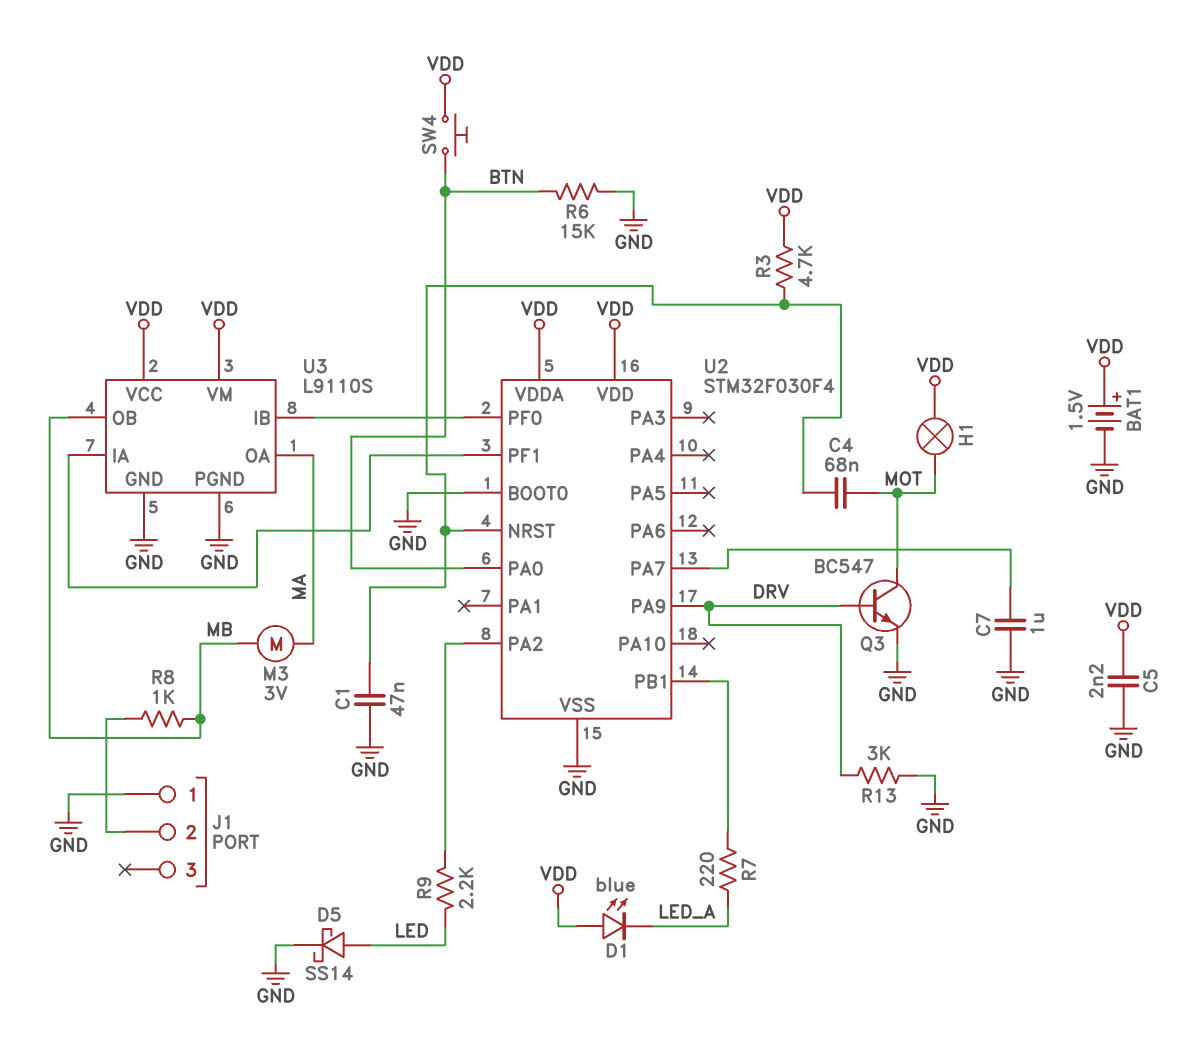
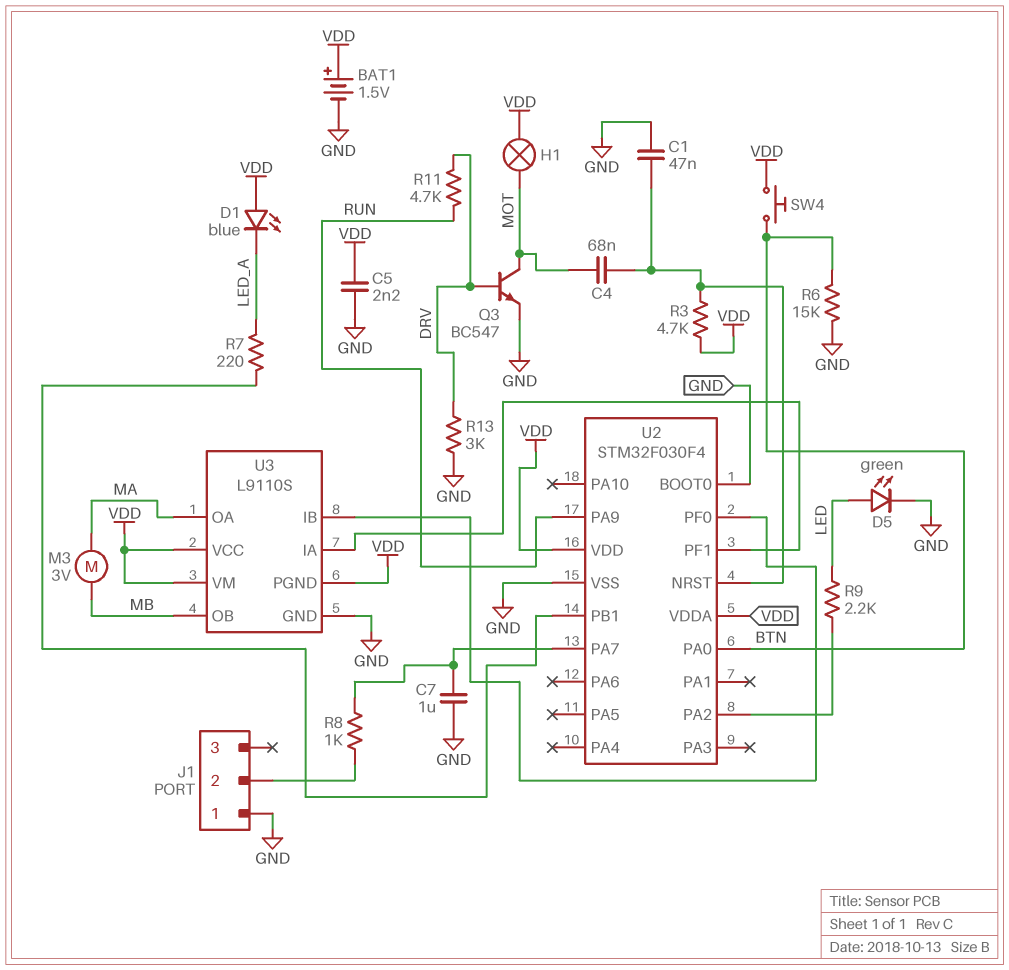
D5: schottky SS14 (A LED, K GND) -> LED green (A LED, K GND)
R8: 1k (J1/2, MB) -> 1k (J1/2, U2/PA7)
R11: none -> 4.7k (DRV, RUN)
U2 pin PA9: DRV -> RUN
U3 pin PGND: GND -> VDD

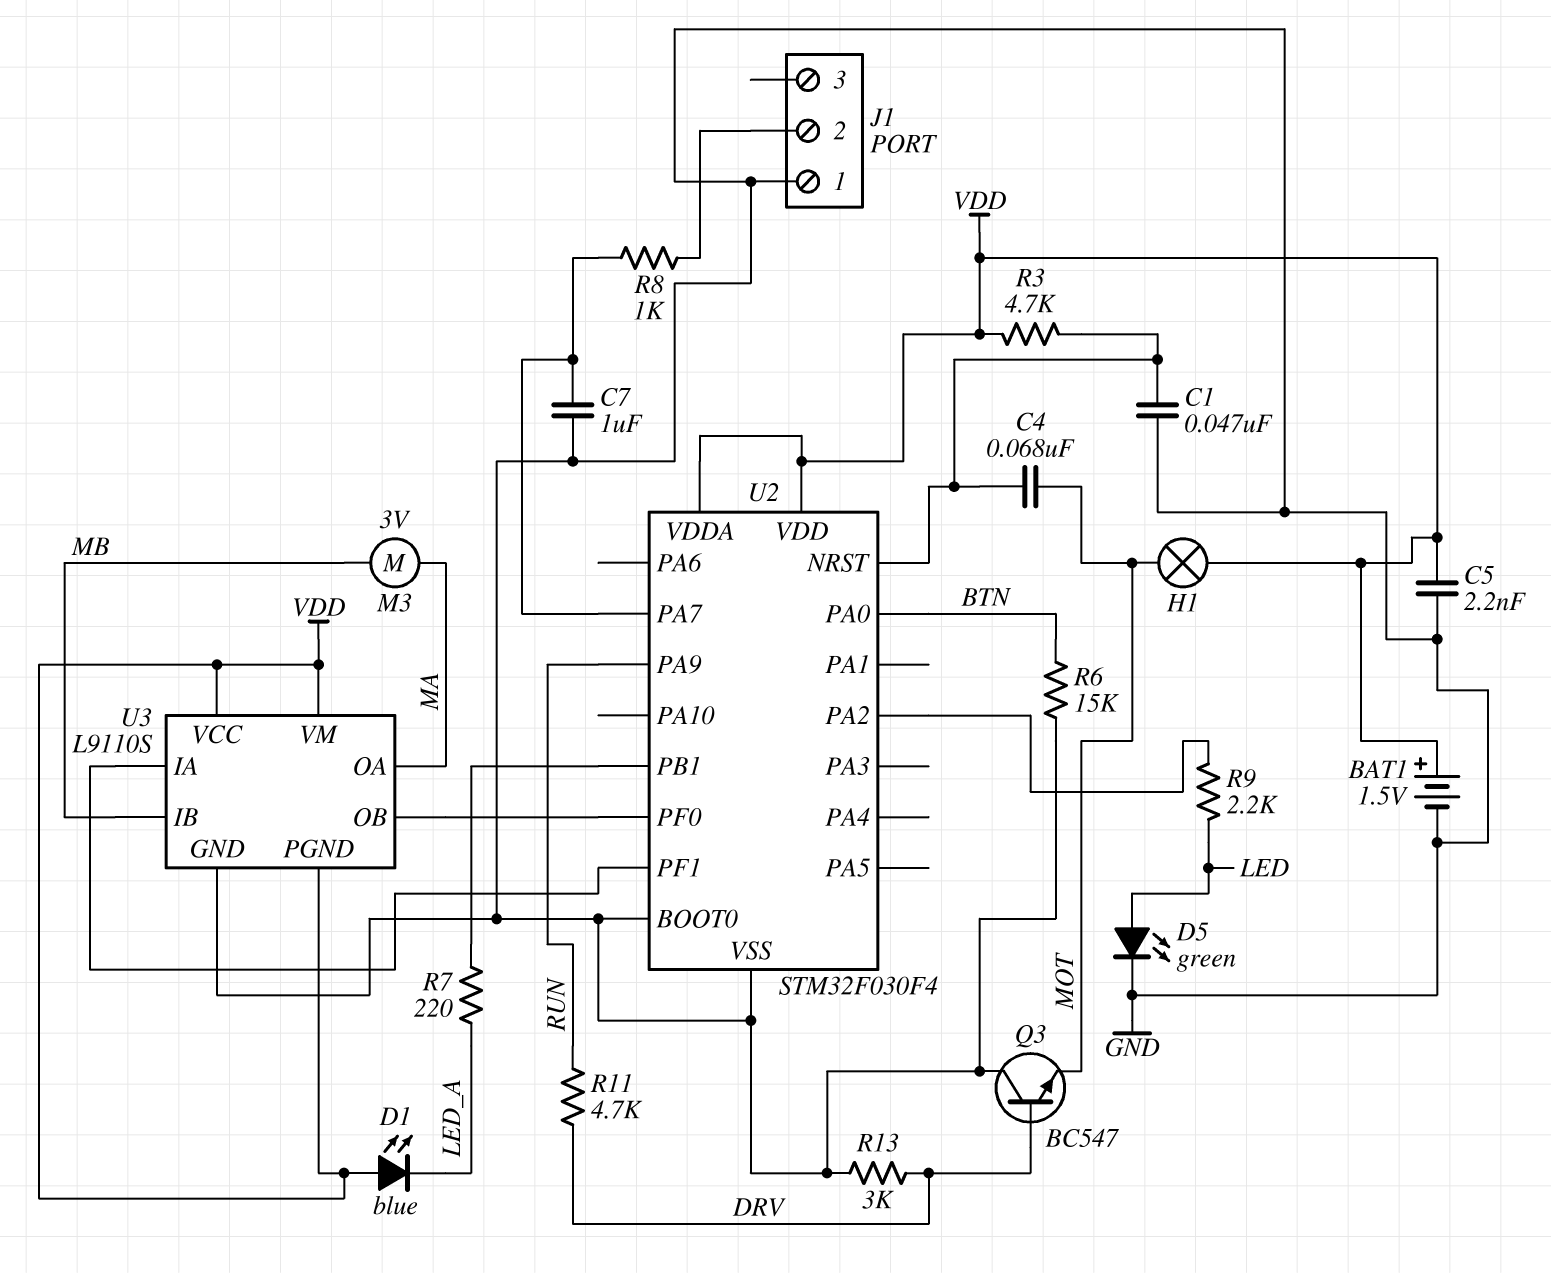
Q3: NPN BC547 (B DRV, C MOT, E GND) -> NPN BC547 (B DRV, C GND, E MOT)
SW4: button (BTN, VDD) -> none
U3 pin IB: U2/PF0 -> MB
U3 pin OB: MB -> U2/PF0

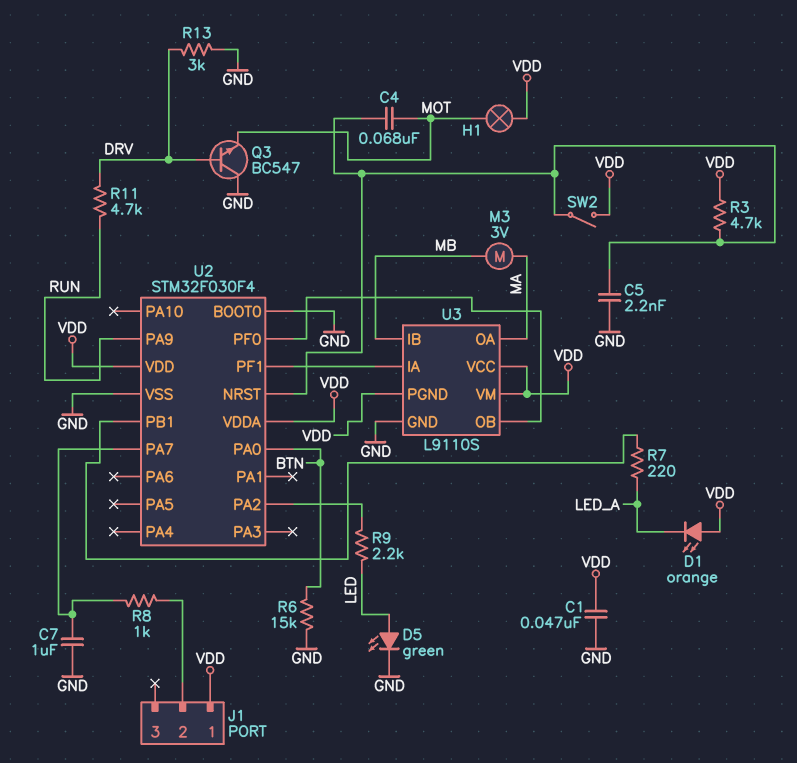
BAT1: 1.5V (plus VDD, minus GND) -> none
C1: 47nF (GND, U2/NRST) -> 47nF (GND, VDD)
C5: 2.2nF (GND, VDD) -> 2.2nF (GND, U2/NRST)
D1: LED blue (A VDD, K LED_A) -> LED orange (A VDD, K LED_A)
J1 pin 1: GND -> VDD
SW2: none -> switch (U2/NRST, VDD)

